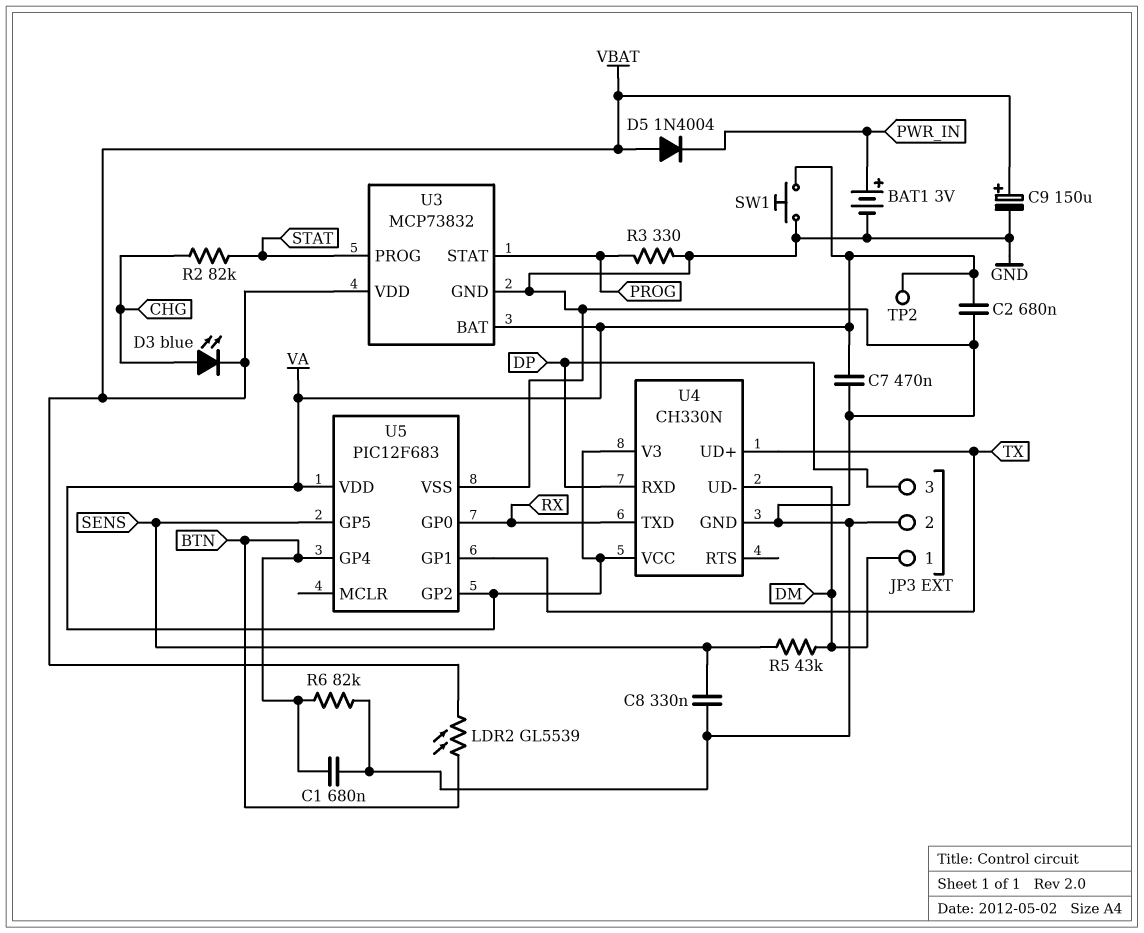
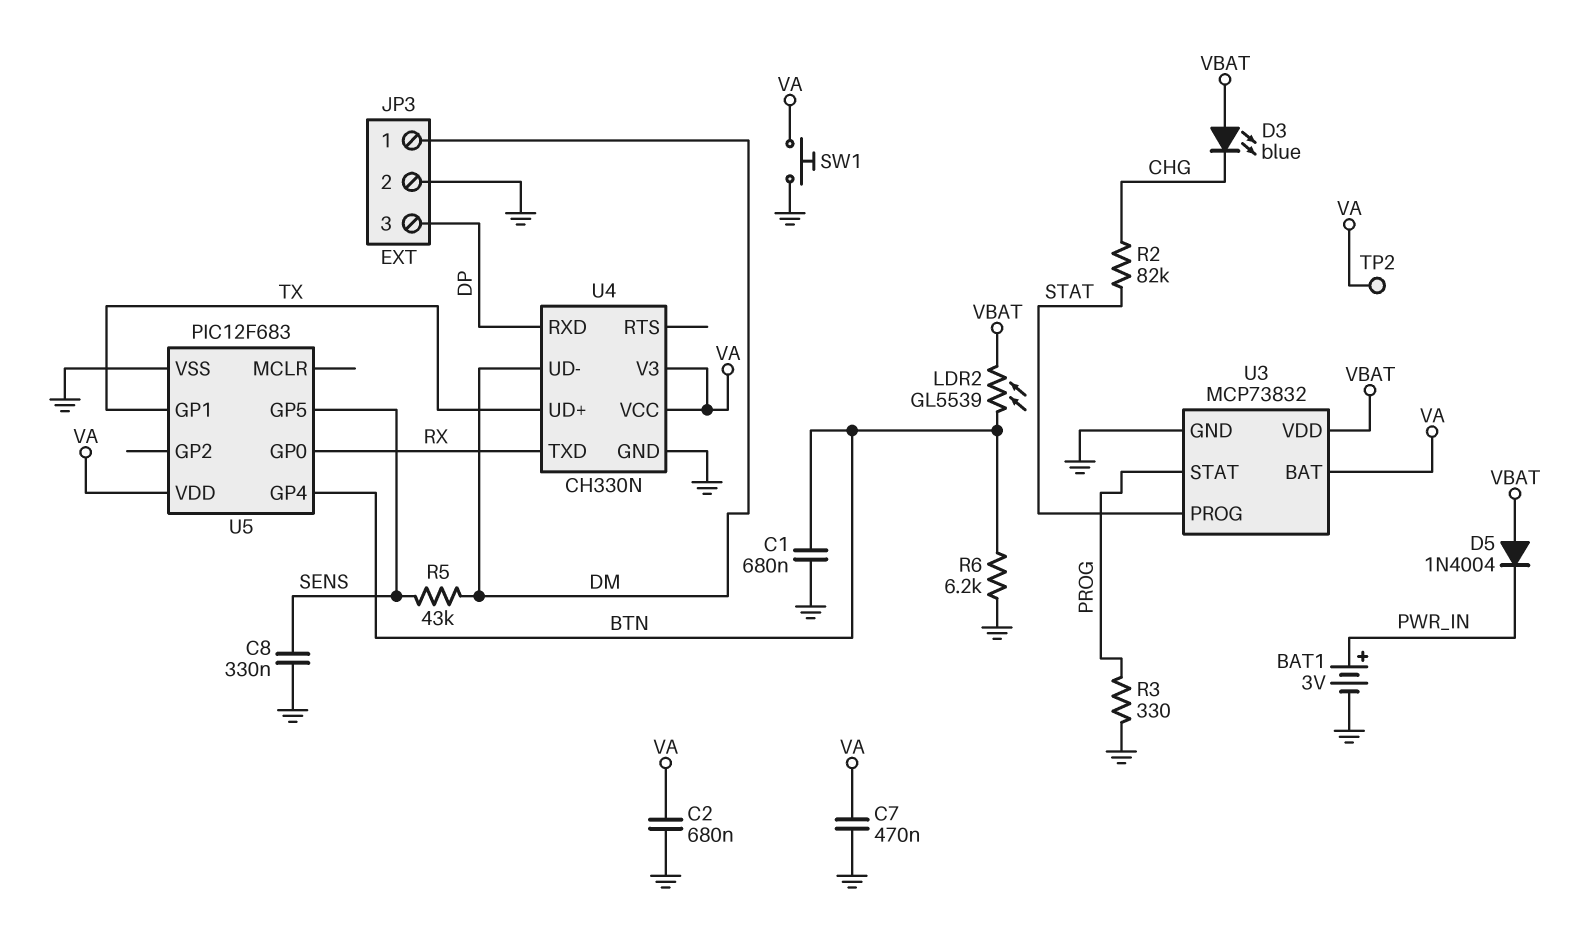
C9: 150uF (plus VBAT, minus GND) -> none
D3: LED blue (A CHG, K VBAT) -> LED blue (A VBAT, K CHG)
R6: 82k (BTN, GND) -> 6.2k (BTN, GND)
U5 pin GP2: VA -> none

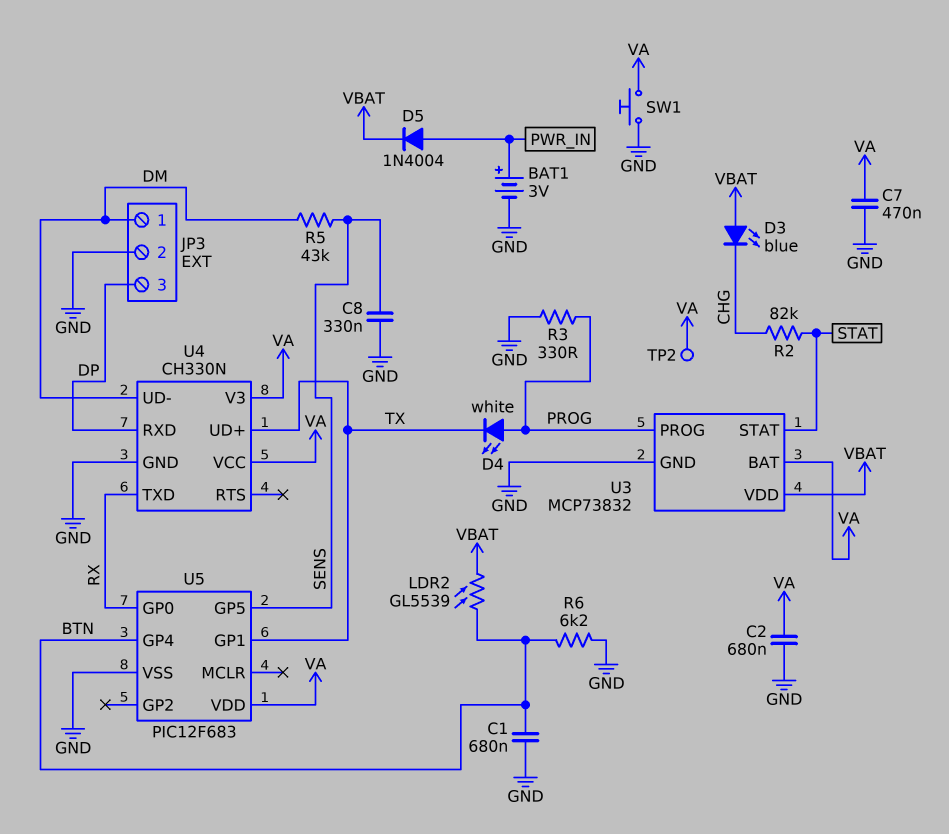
D4: none -> LED white (A PROG, K TX)
D5: diode 1N4004 (A VBAT, K PWR_IN) -> diode 1N4004 (A PWR_IN, K VBAT)
U3 pin PROG: STAT -> PROG
U3 pin STAT: PROG -> STAT

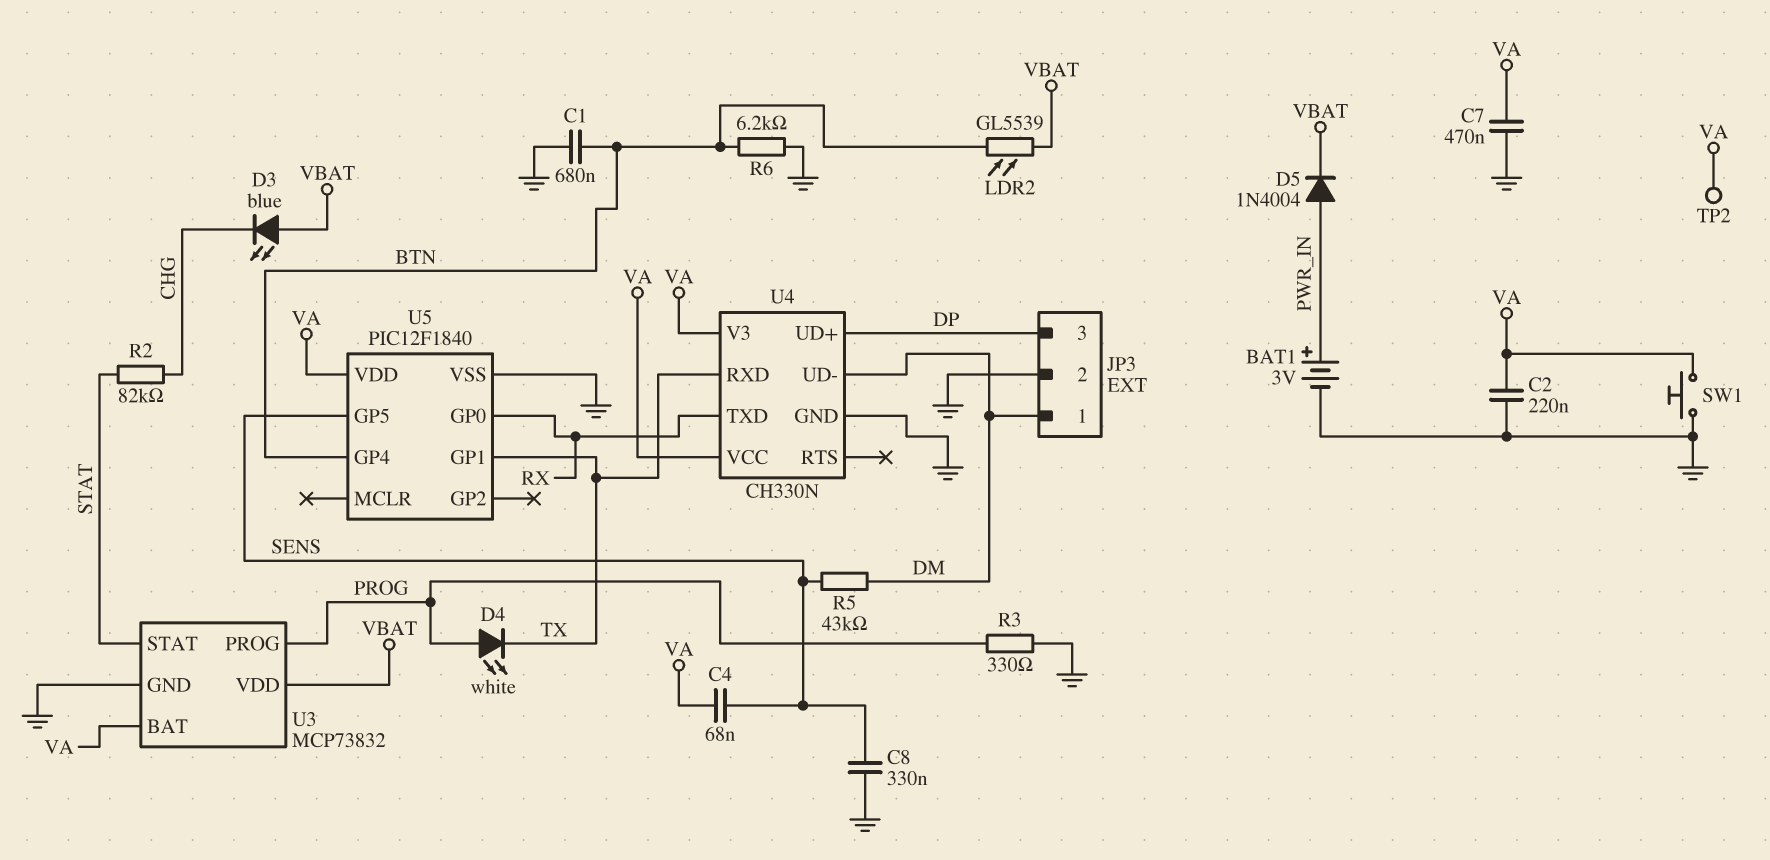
C2: 680nF (GND, VA) -> 220nF (GND, VA)
C4: none -> 68nF (SENS, VA)
U4 pin RXD: DP -> TX
U4 pin UD+: TX -> DP
U5: PIC12F683 -> PIC12F1840

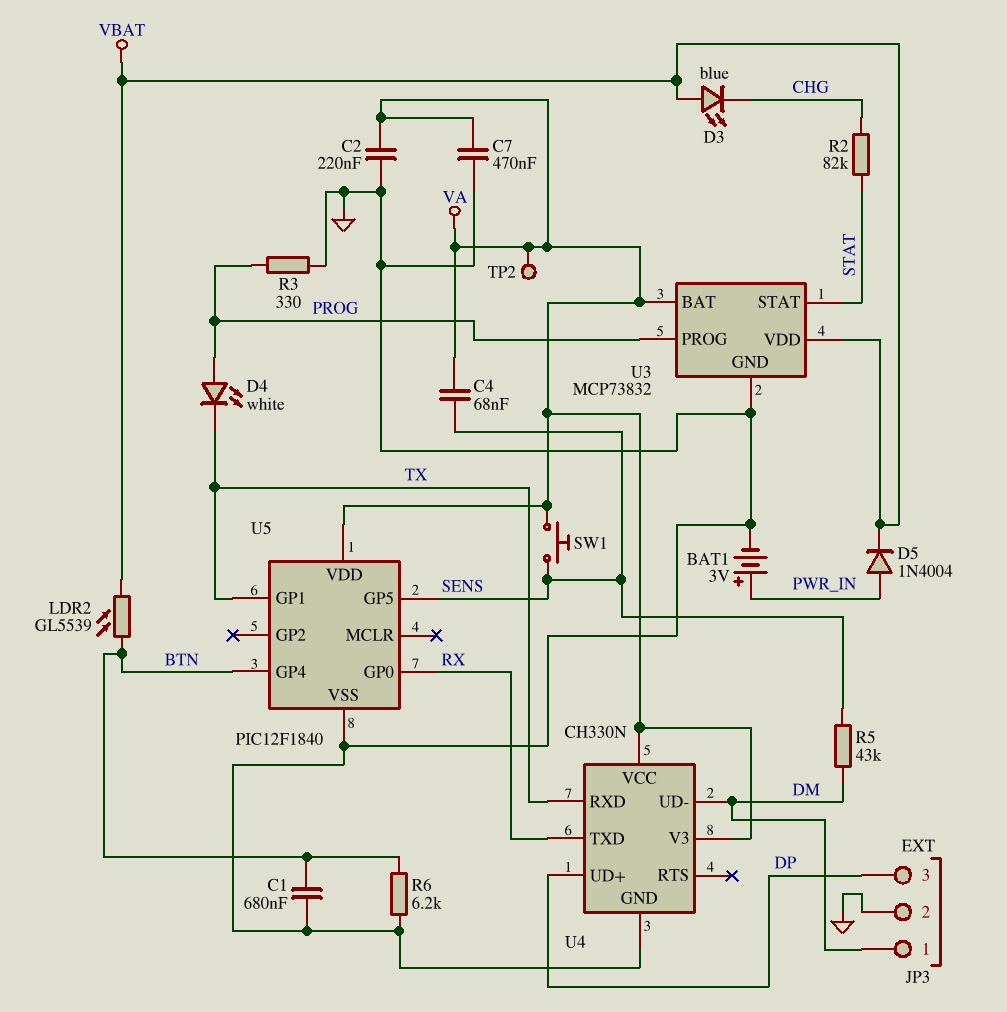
C8: 330nF (GND, SENS) -> none
SW1: button (GND, VA) -> button (SENS, VA)

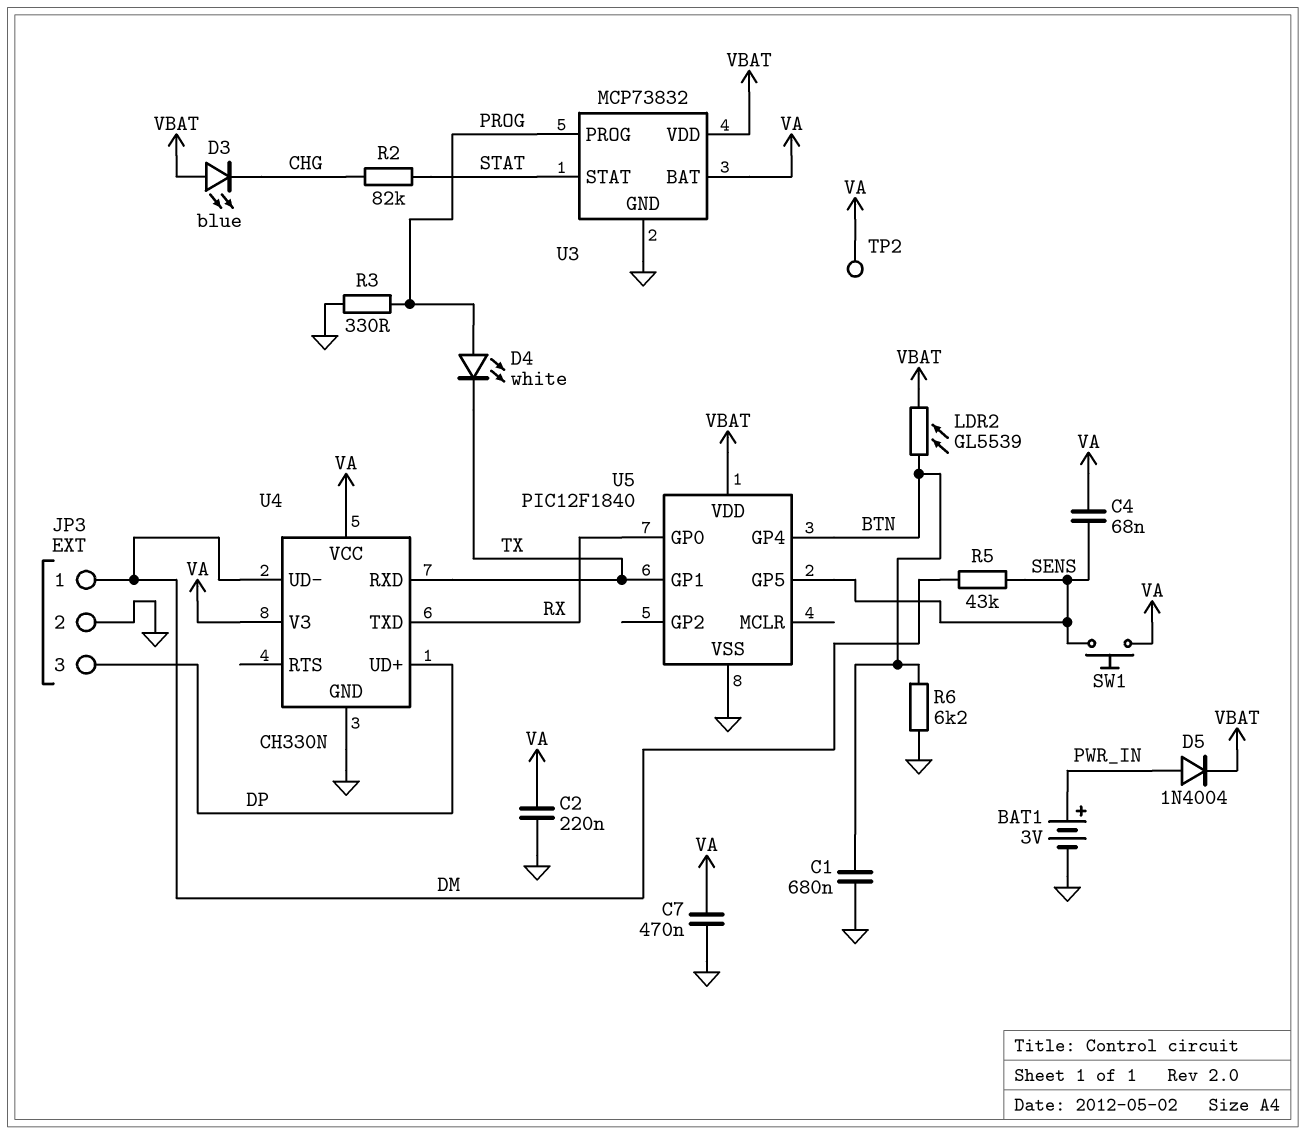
U5 pin VDD: VA -> VBAT

